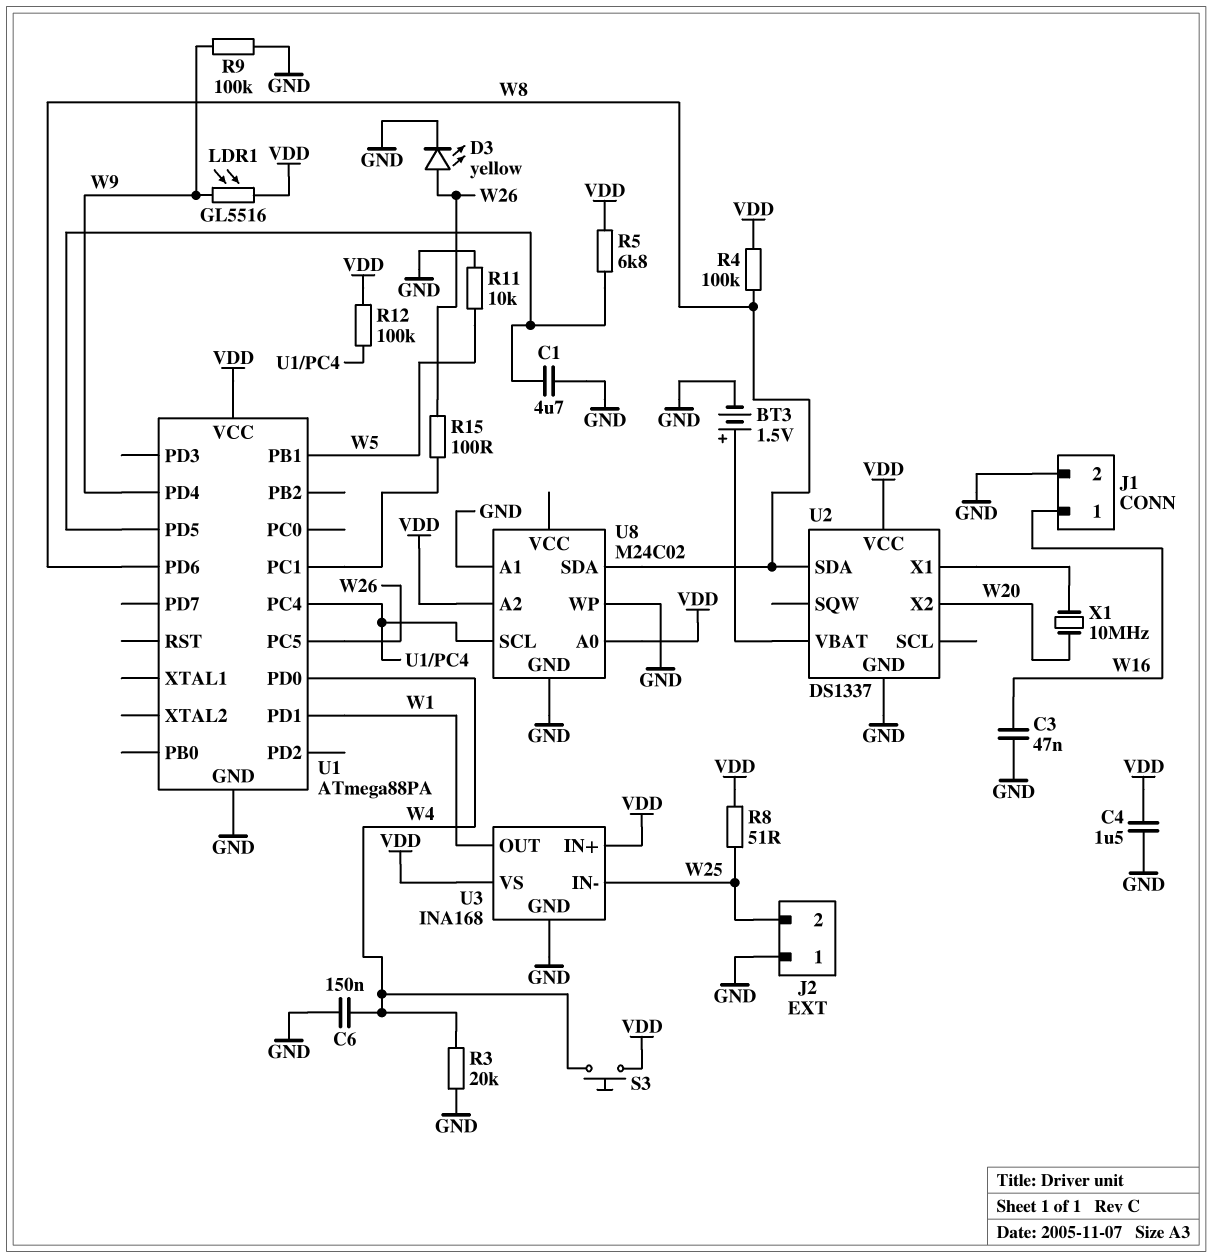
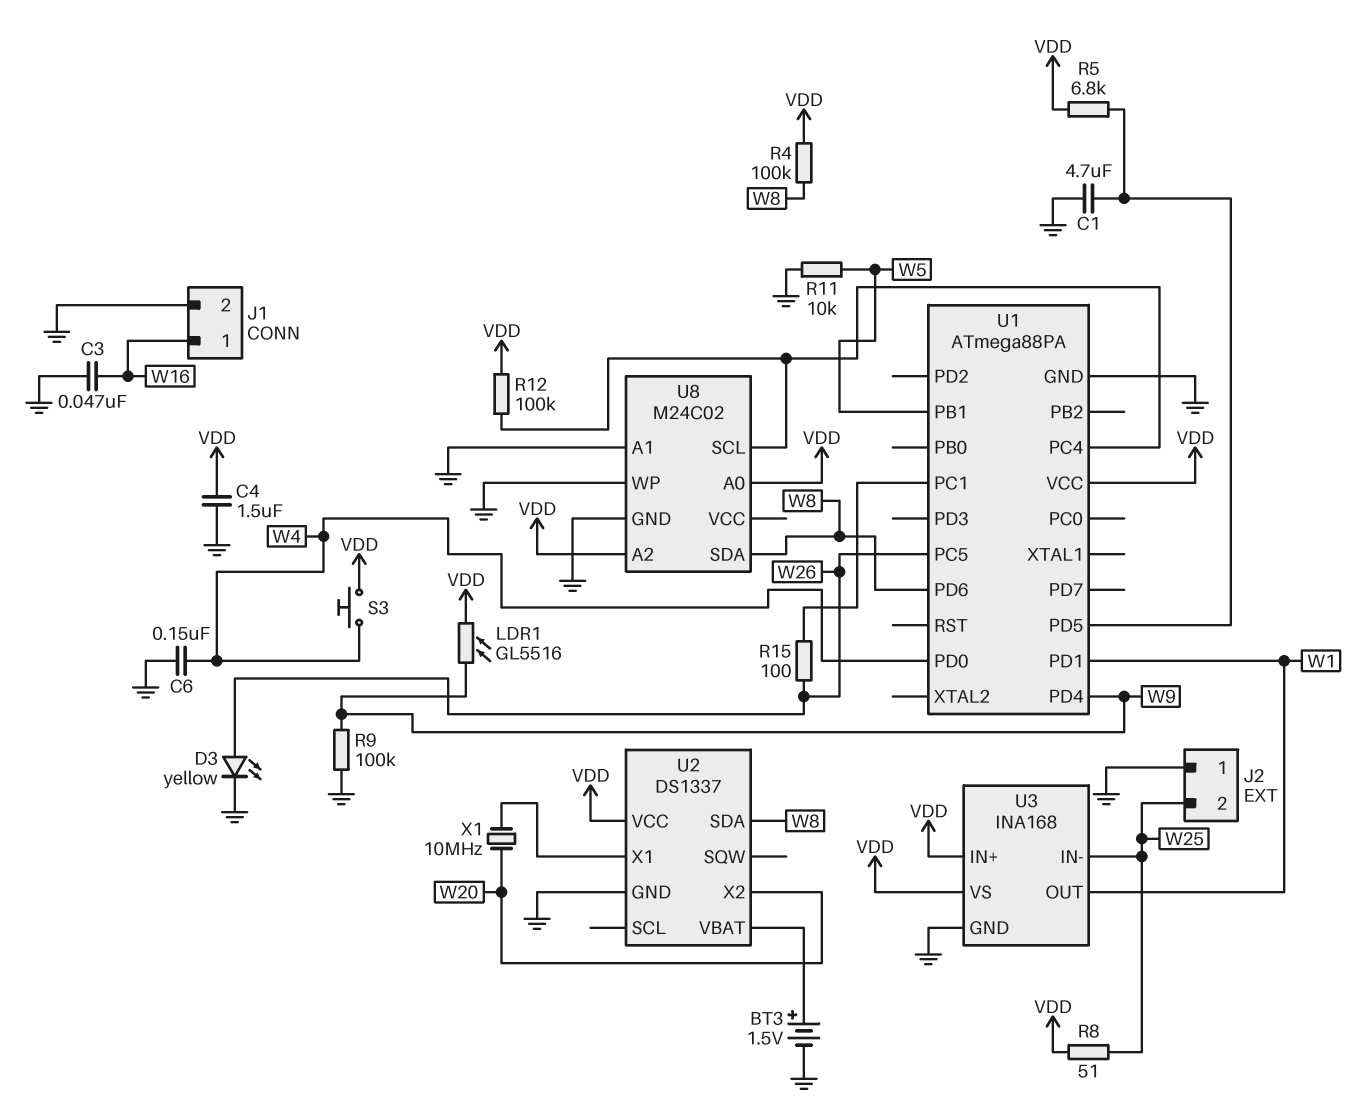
R3: 20k (GND, W4) -> none

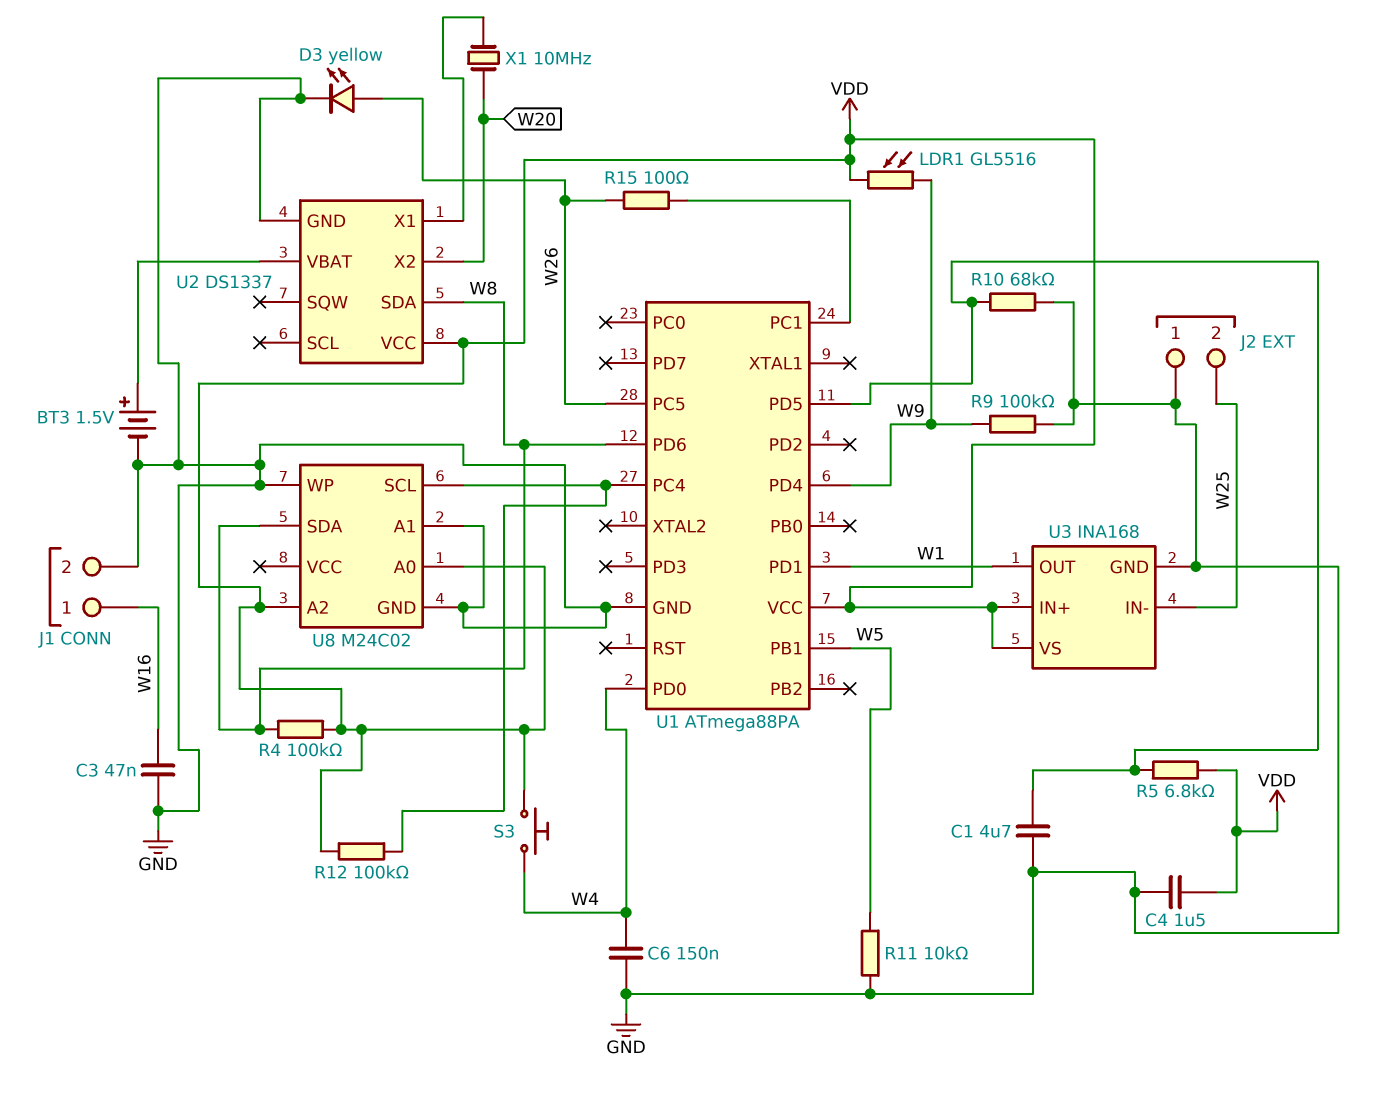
R8: 51 (VDD, W25) -> none
R10: none -> 68k (GND, U1/PD5)

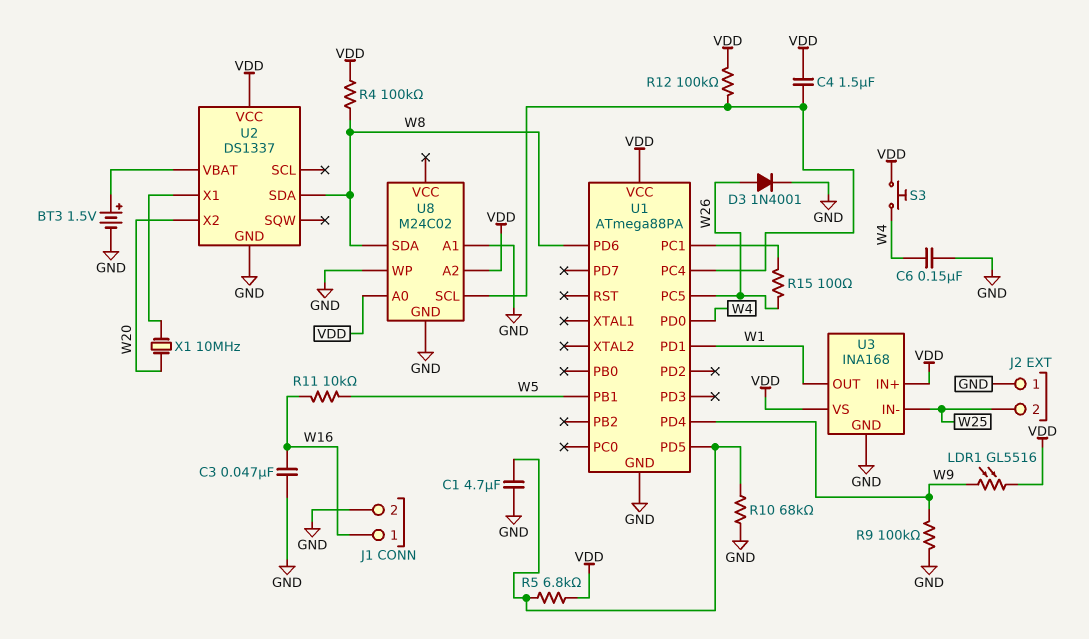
C4: 1.5uF (GND, VDD) -> 1.5uF (U1/PC4, VDD)
D3: LED yellow (A W26, K GND) -> diode 1N4001 (A W26, K GND)
R11: 10k (GND, W5) -> 10k (W5, W16)

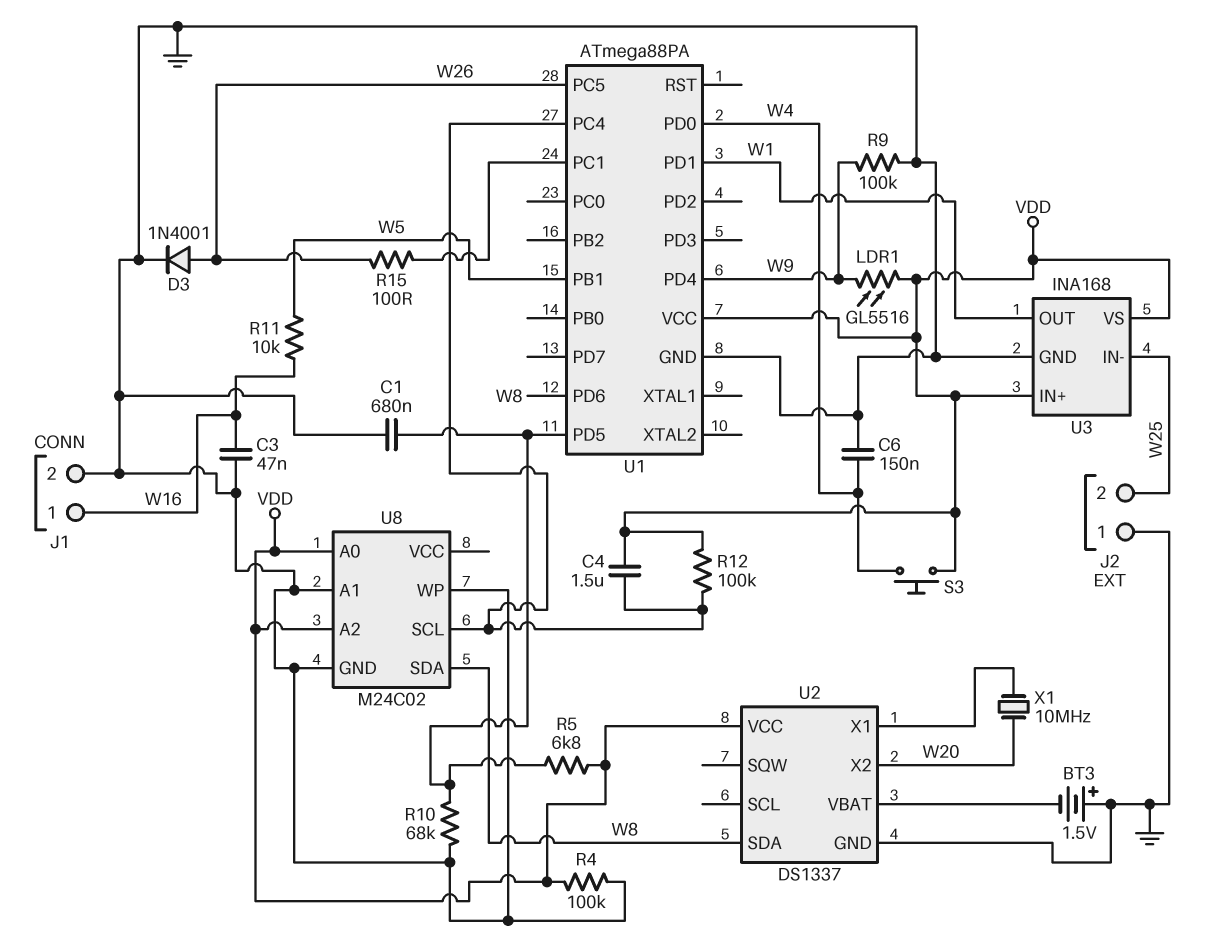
BT3: 1.5V (plus U2/VBAT, minus GND) -> 1.5V (plus GND, minus U2/VBAT)
C1: 4.7uF (GND, U1/PD5) -> 680nF (GND, U1/PD5)
R4: 100k (VDD, W8) -> 100k (GND, VDD)

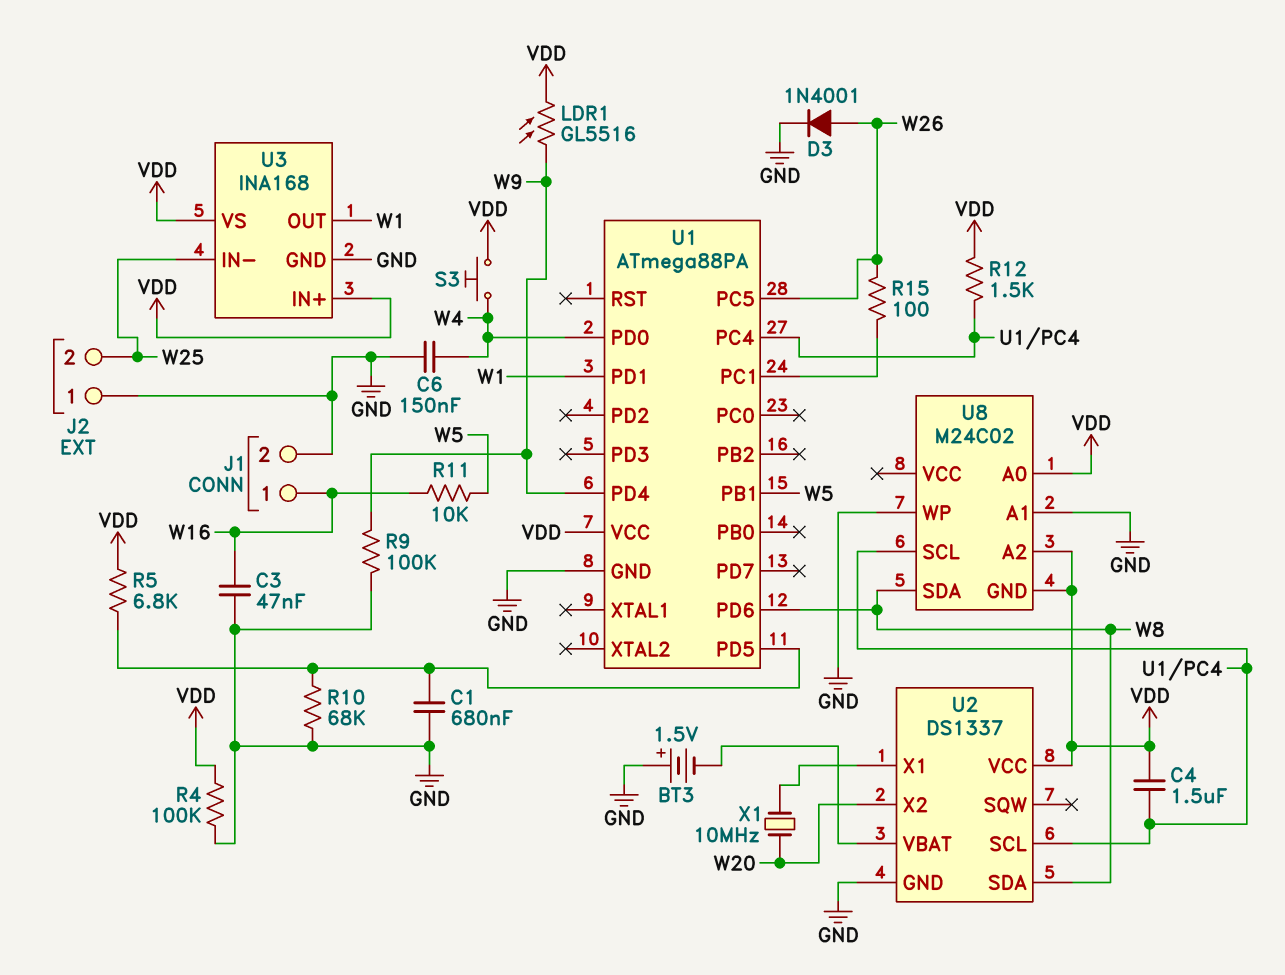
R12: 100k (U1/PC4, VDD) -> 1.5k (U1/PC4, VDD)
U2 pin SCL: none -> U1/PC4
U8 pin GND: GND -> VDD

